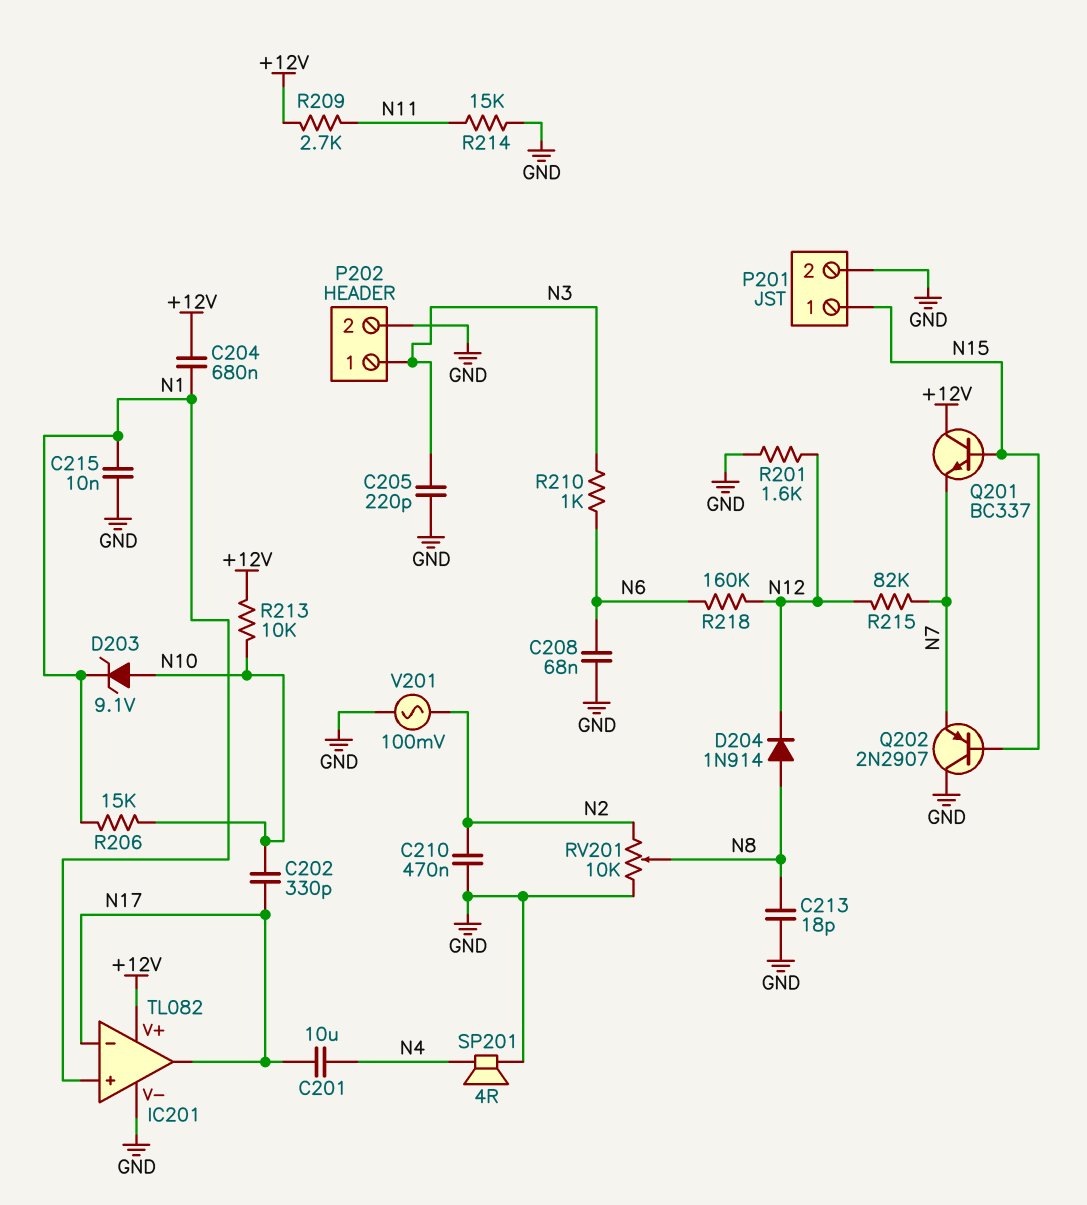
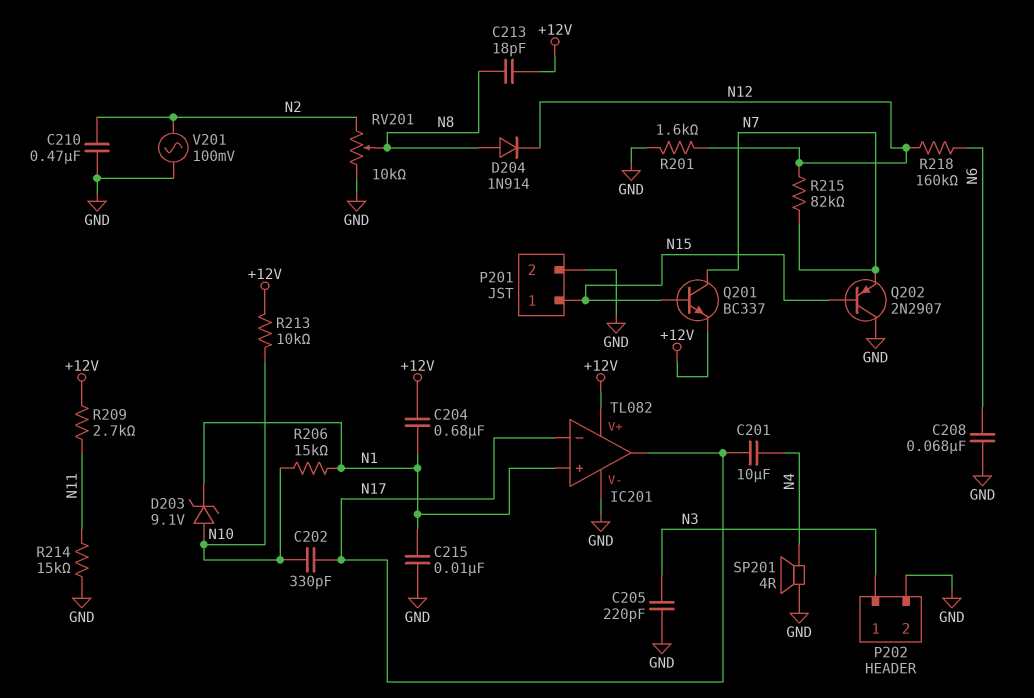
C213: 18pF (GND, N8) -> 18pF (+12V, N8)
Q201: NPN BC337 (B N15, C +12V, E N7) -> NPN BC337 (B N15, C N7, E +12V)
R210: 1k (N3, N6) -> none

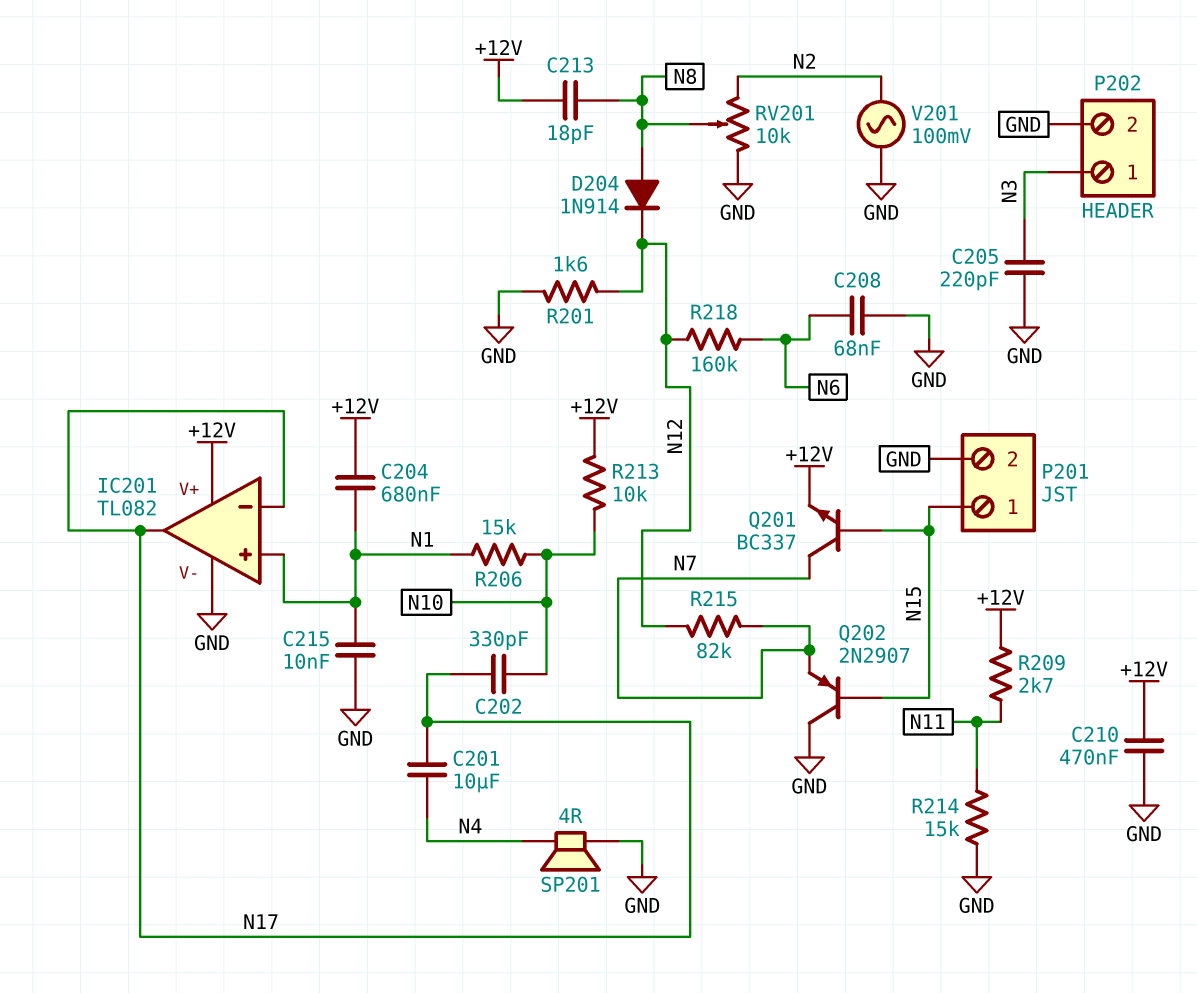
C210: 470nF (GND, N2) -> 470nF (+12V, GND)
D203: zener 9.1V (A N10, K N1) -> none

